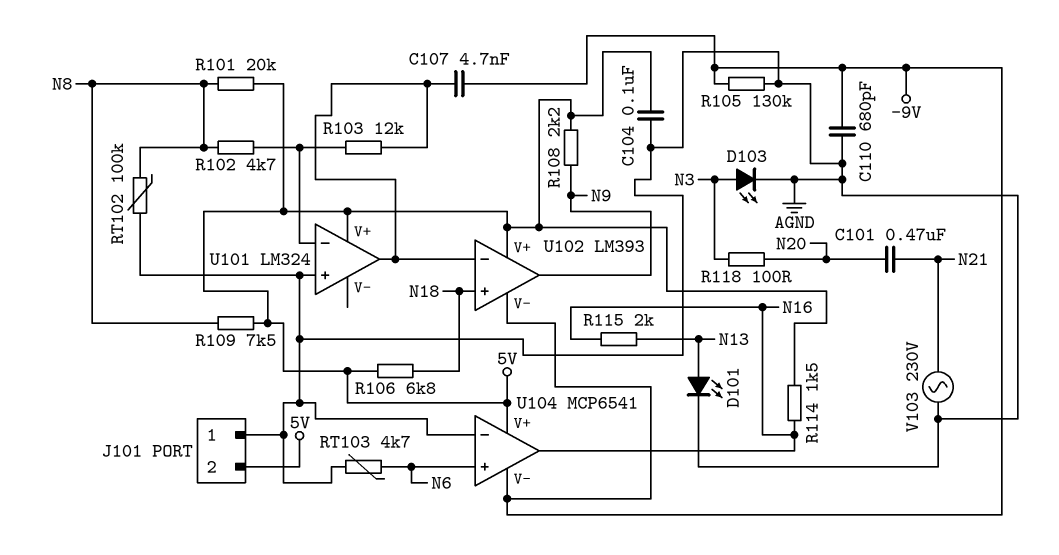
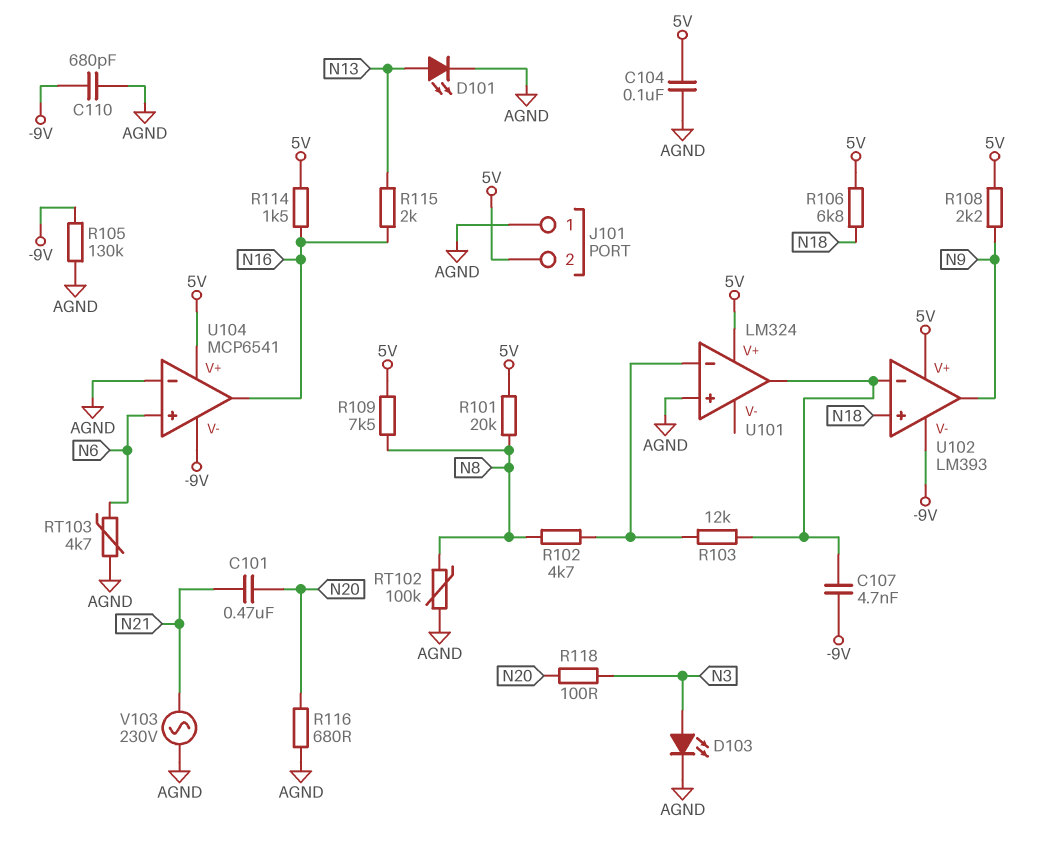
R116: none -> 680 (AGND, N20)

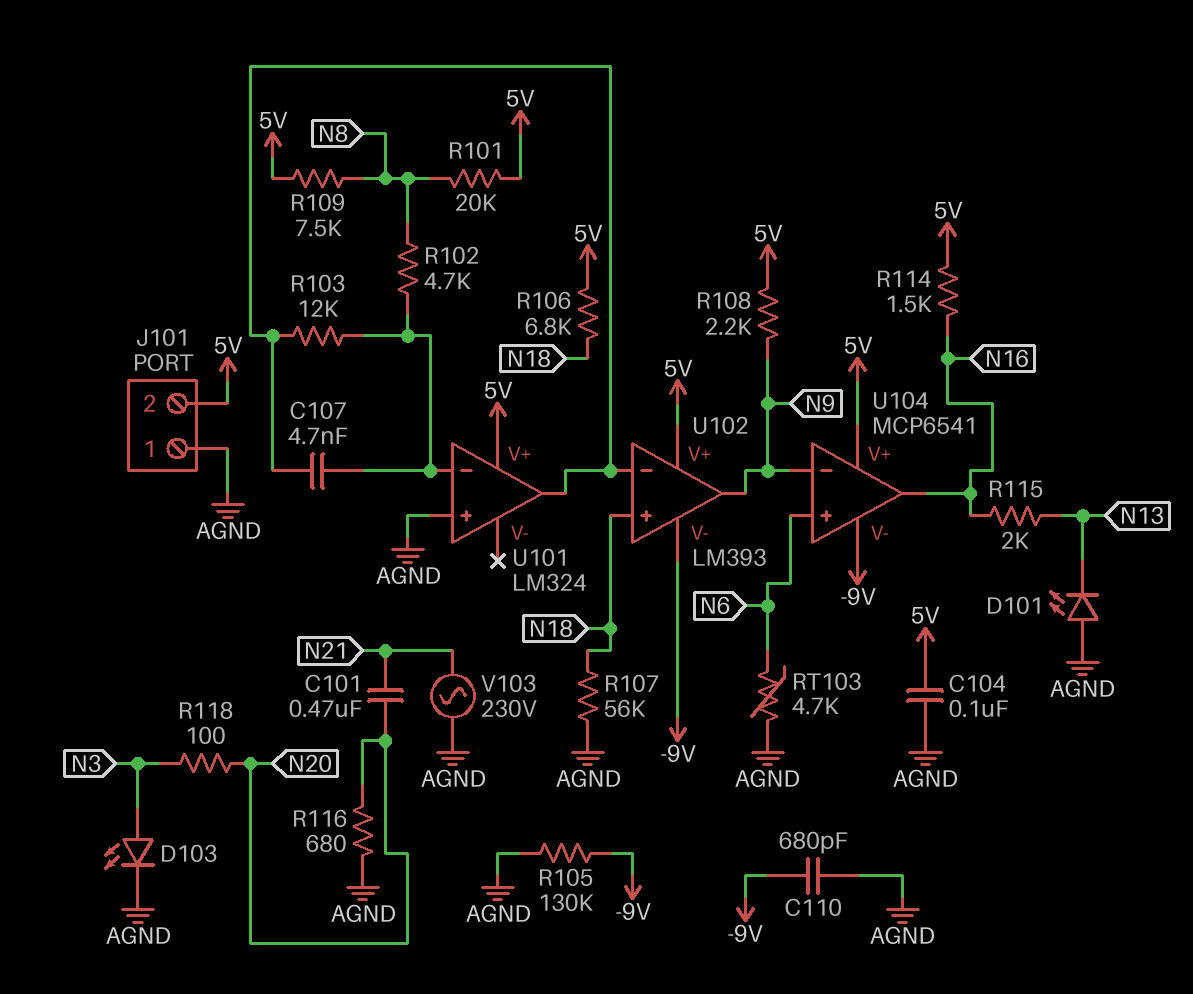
C107: 4.7nF (-9V, U101/out) -> 4.7nF (U101/in-, U101/out)
D101: LED (A N13, K AGND) -> LED (A AGND, K N13)
R107: none -> 56k (AGND, N18)
RT102: 100k (AGND, N8) -> none
U104 pin in-: AGND -> N9

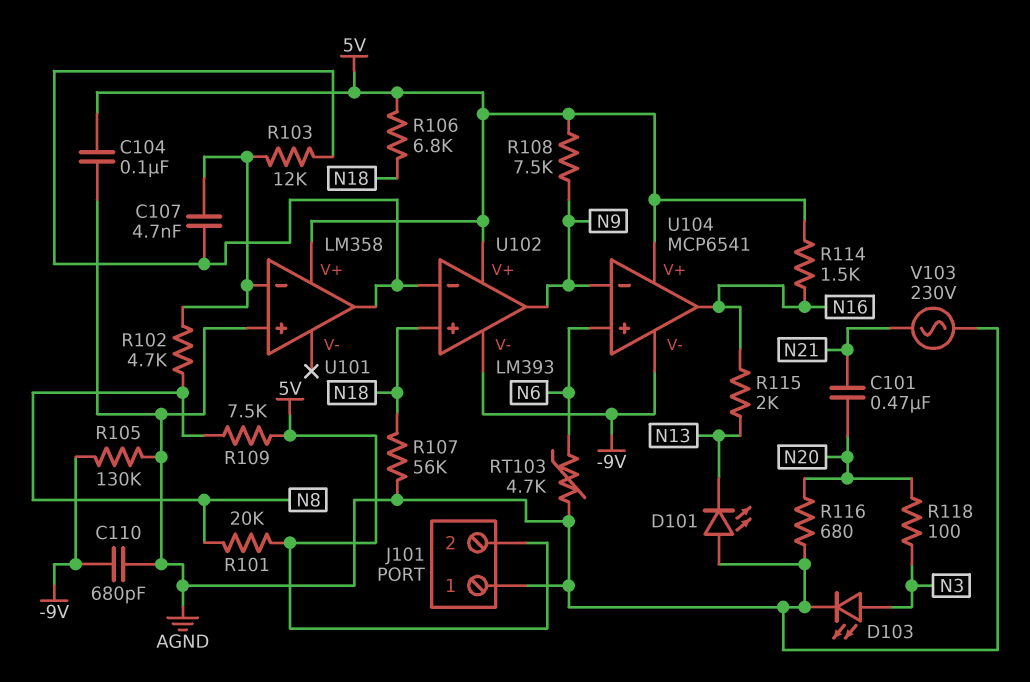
R108: 2.2k (5V, N9) -> 7.5k (5V, N9)
U101: LM324 -> LM358

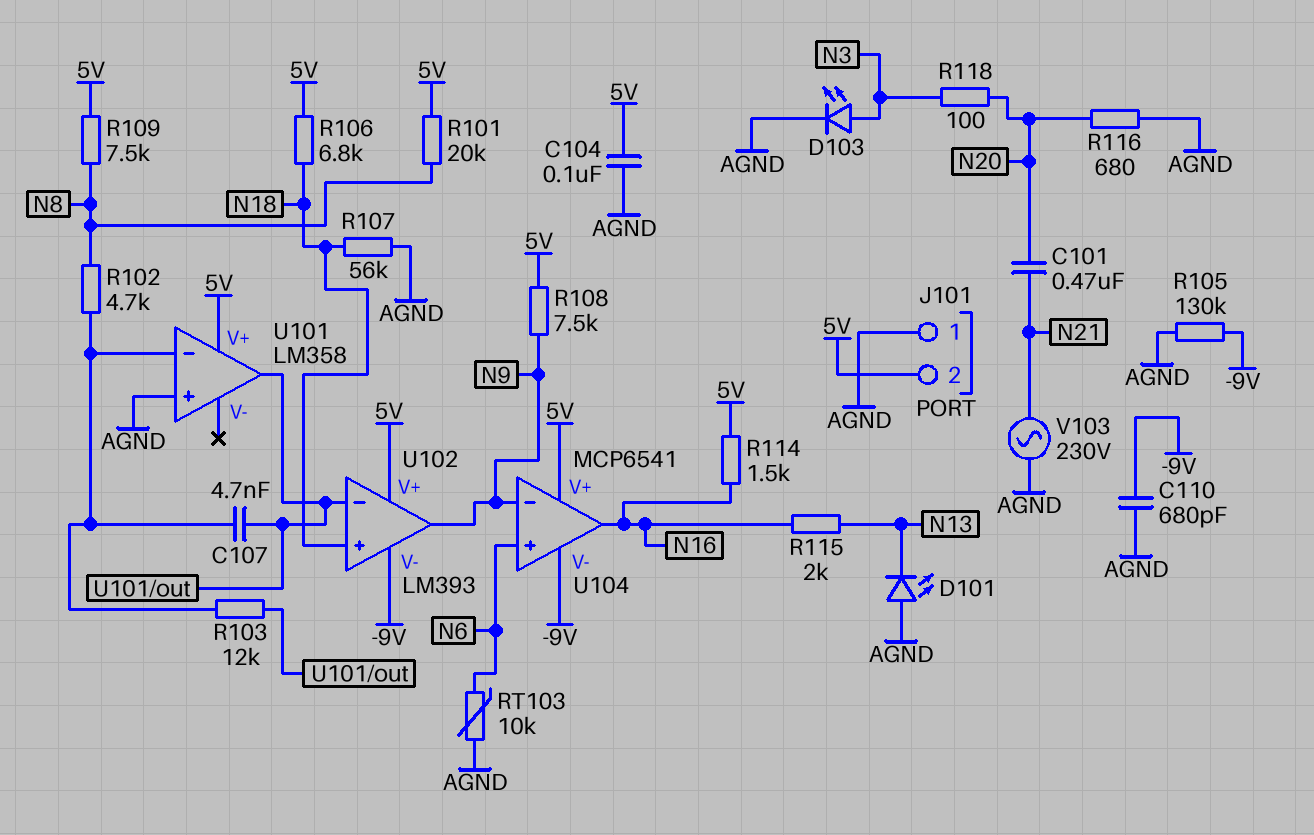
RT103: 4.7k (AGND, N6) -> 10k (AGND, N6)

